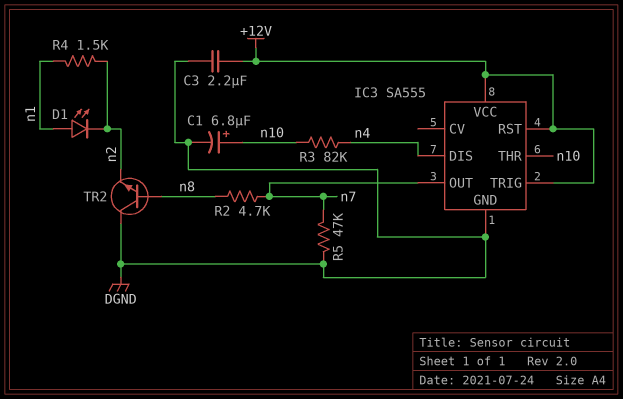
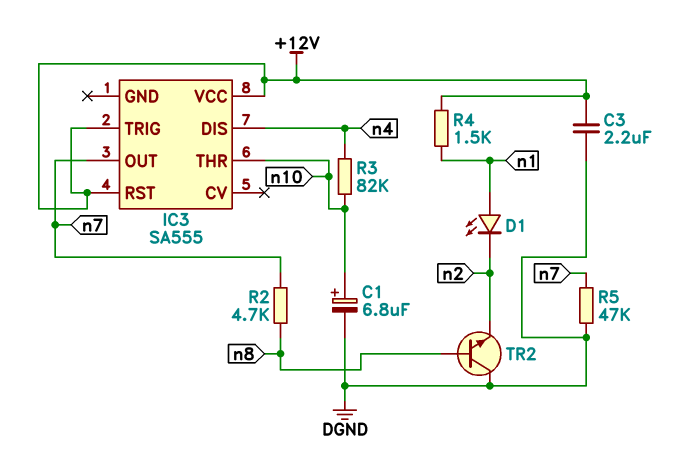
IC3 pin GND: DGND -> none
R4: 1.5k (n1, n2) -> 1.5k (+12V, n1)

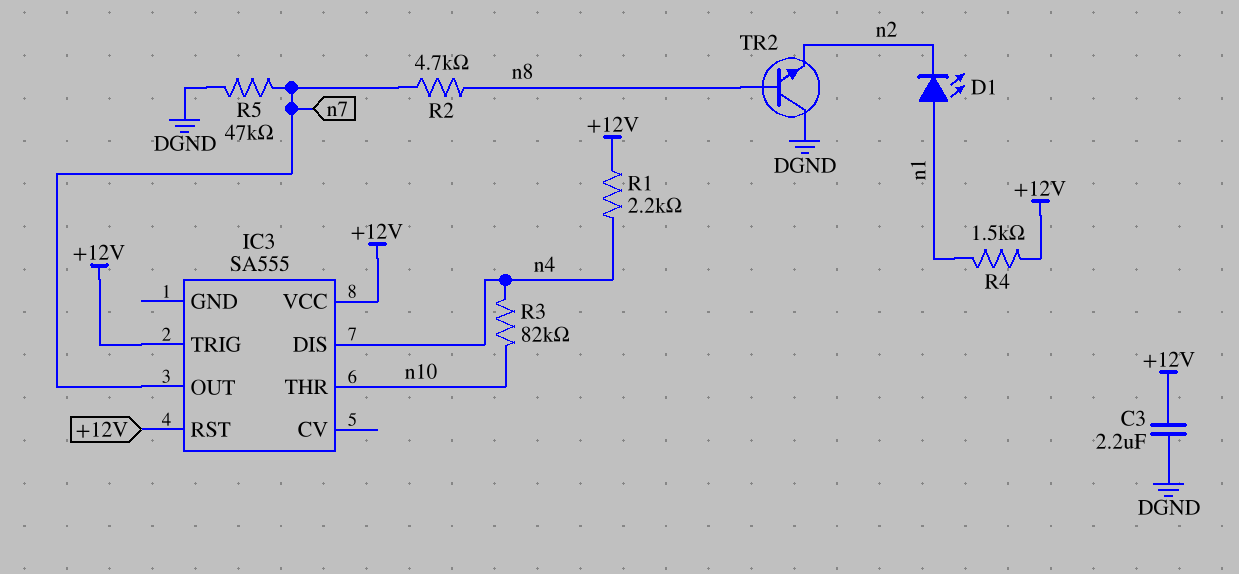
C1: 6.8uF (plus n10, minus DGND) -> none
R1: none -> 2.2k (+12V, n4)

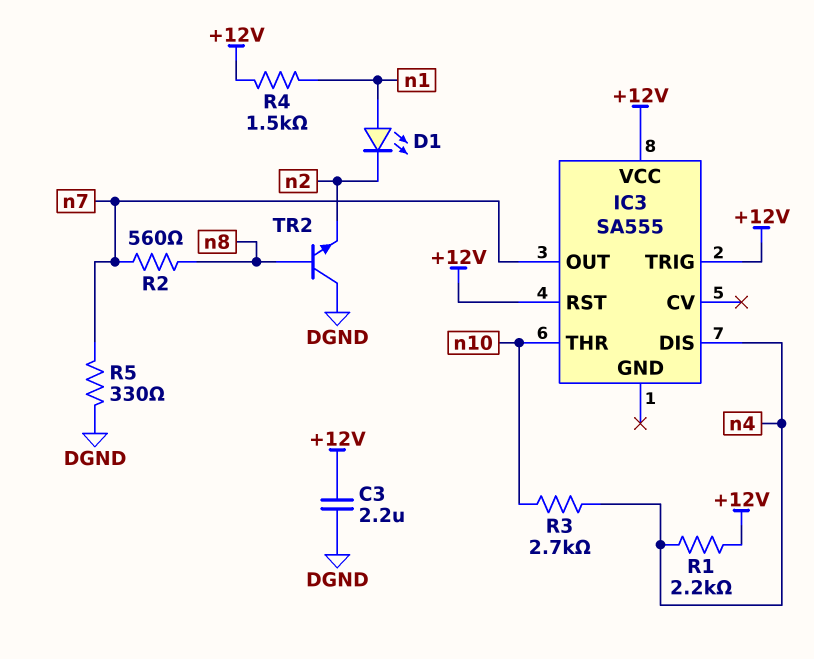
R2: 4.7k (n7, n8) -> 560 (n7, n8)
R3: 82k (n4, n10) -> 2.7k (n4, n10)
R5: 47k (DGND, n7) -> 330 (DGND, n7)

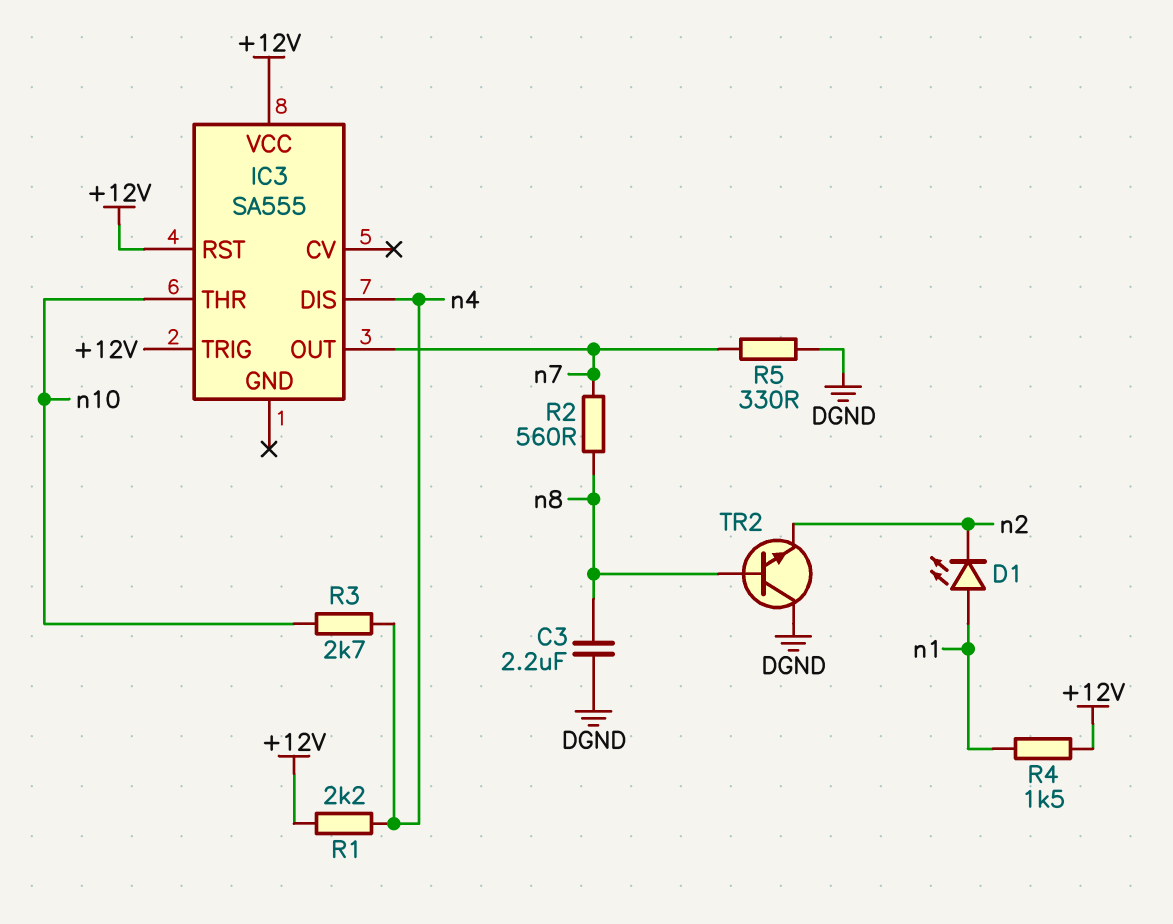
C3: 2.2uF (+12V, DGND) -> 2.2uF (DGND, n8)

